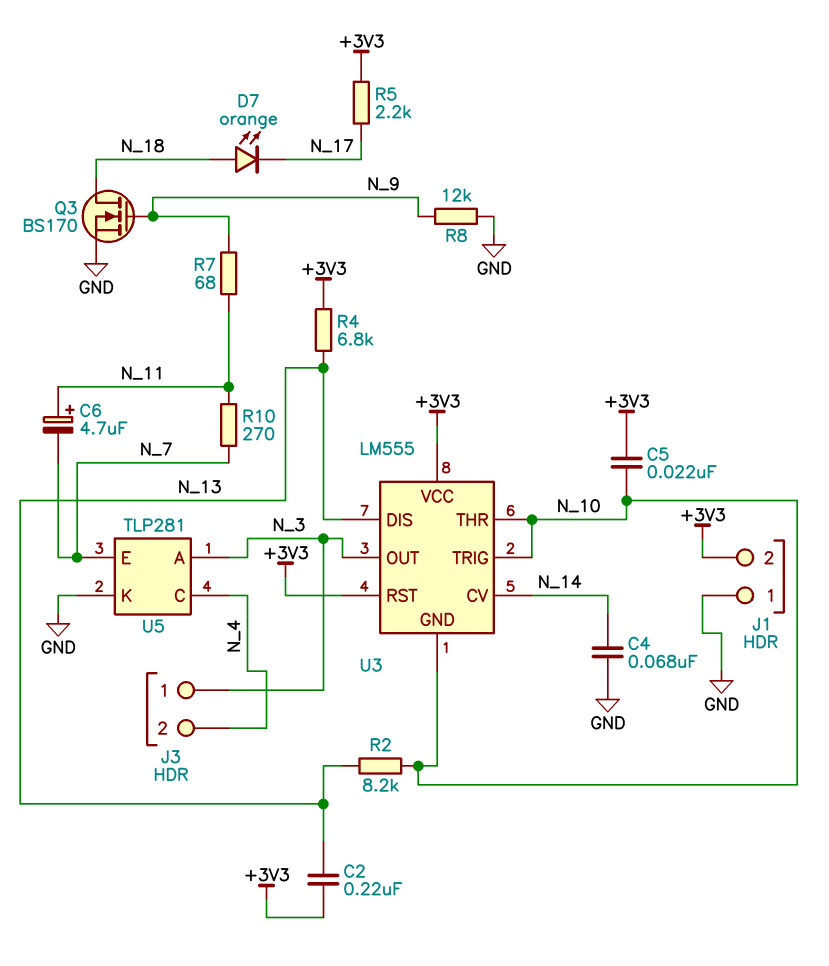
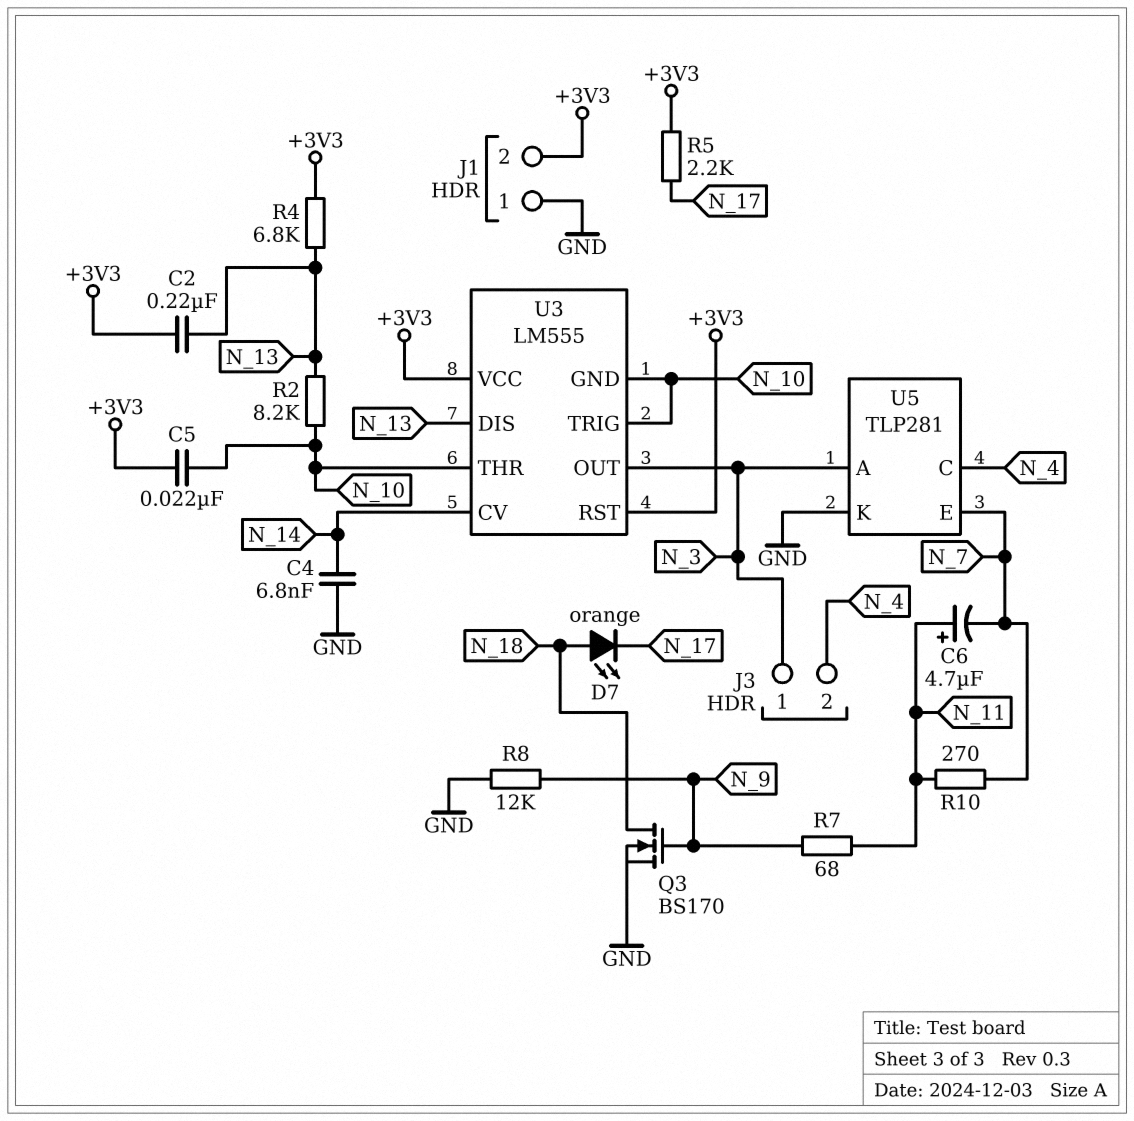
C4: 68nF (GND, N_14) -> 6.8nF (GND, N_14)

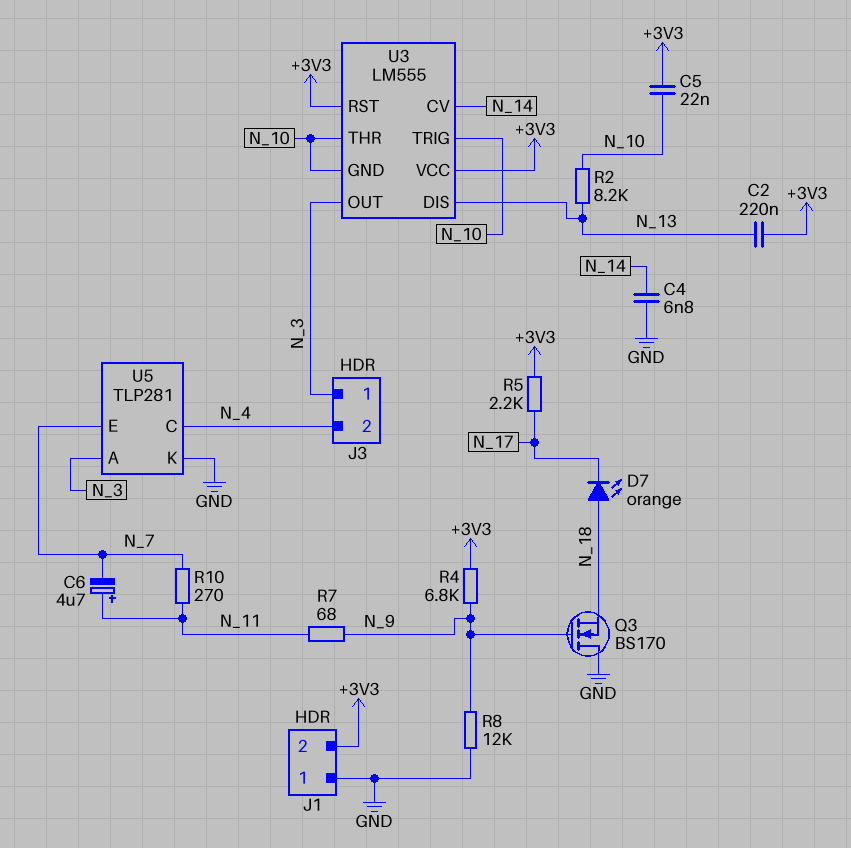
Q3: NMOS BS170 (G N_9, D N_18, S GND) -> NMOS BS170 (G N_9, D GND, S N_18)
R4: 6.8k (+3V3, N_13) -> 6.8k (+3V3, N_9)

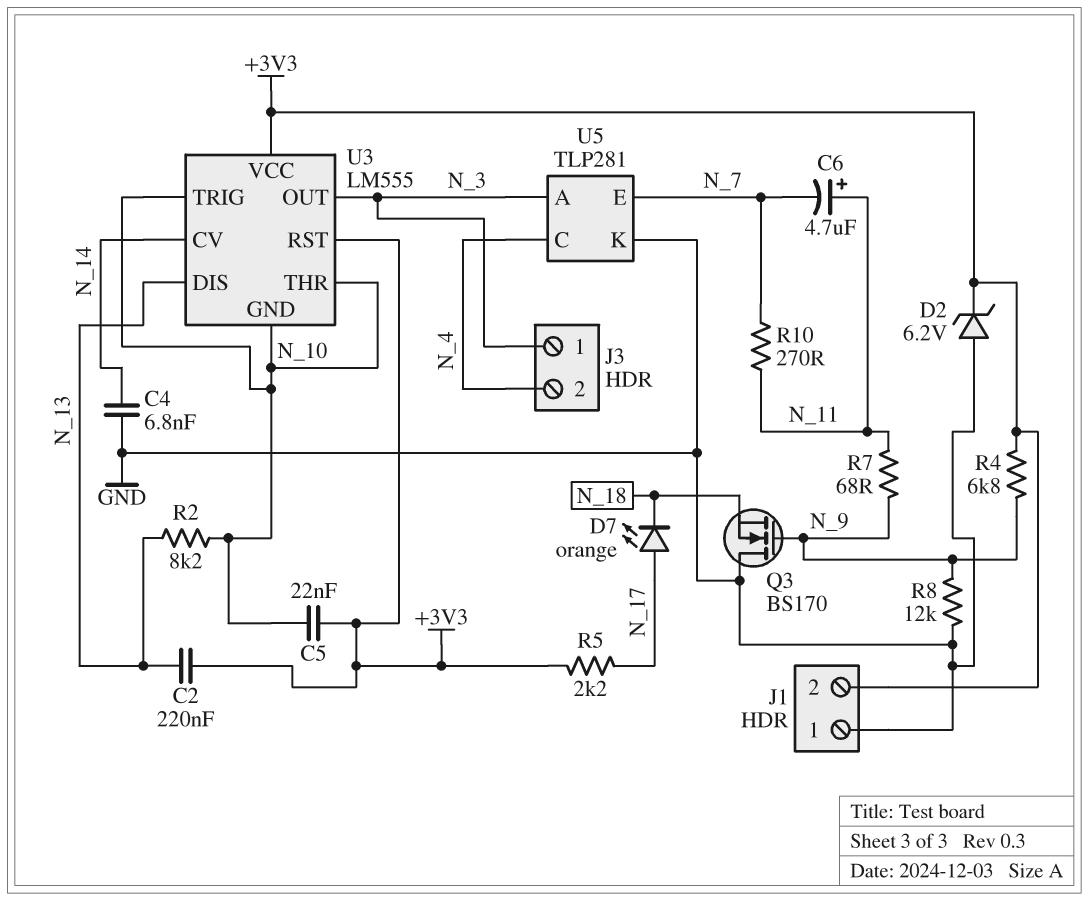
D2: none -> zener 6.2V (A GND, K +3V3)
D7: LED orange (A N_18, K N_17) -> LED orange (A N_17, K N_18)

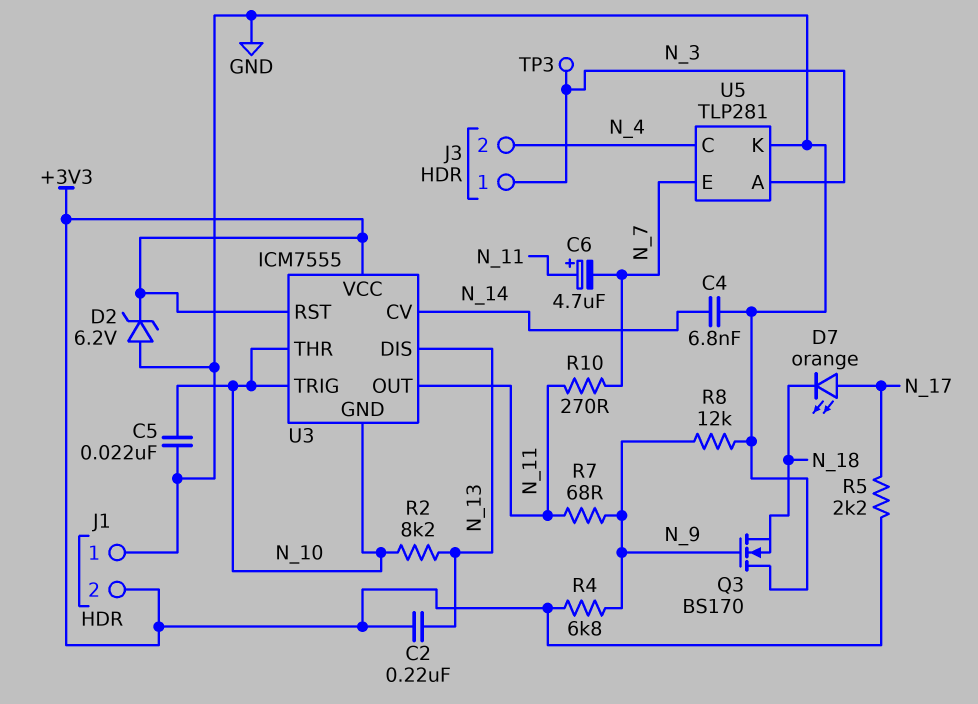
C5: 22nF (+3V3, N_10) -> 22nF (GND, N_10)
TP3: none -> test point (N_3)
U3: LM555 -> ICM7555
U3 pin OUT: N_3 -> N_11

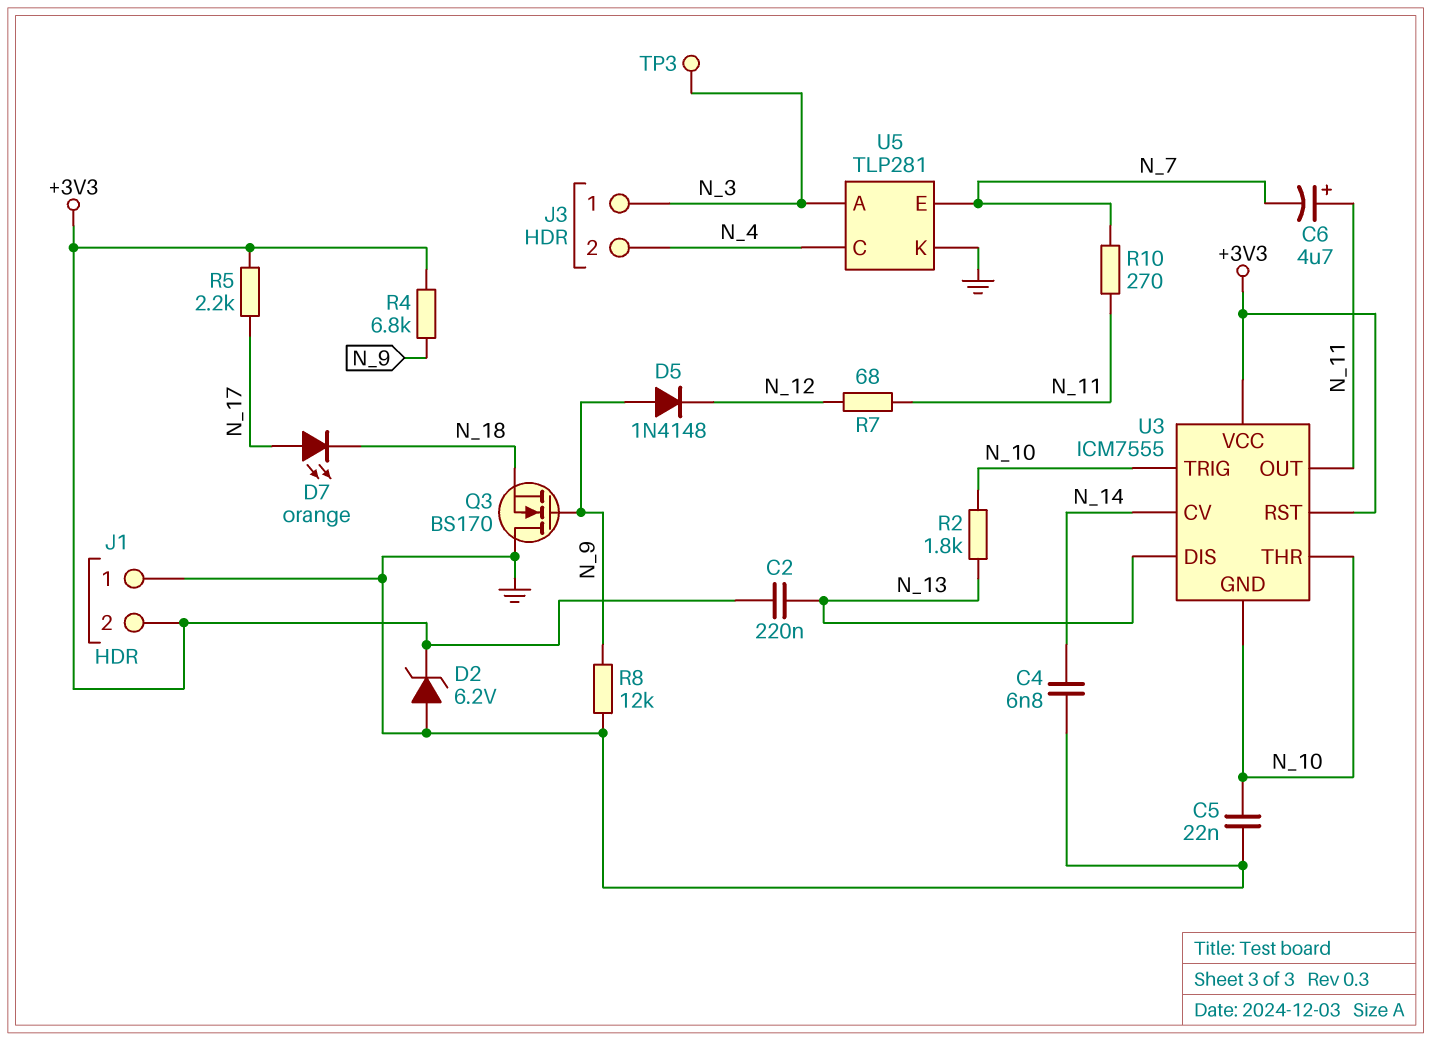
D5: none -> diode 1N4148 (A N_9, K N_12)
R2: 8.2k (N_10, N_13) -> 1.8k (N_10, N_13)
R7: 68 (N_9, N_11) -> 68 (N_11, N_12)

